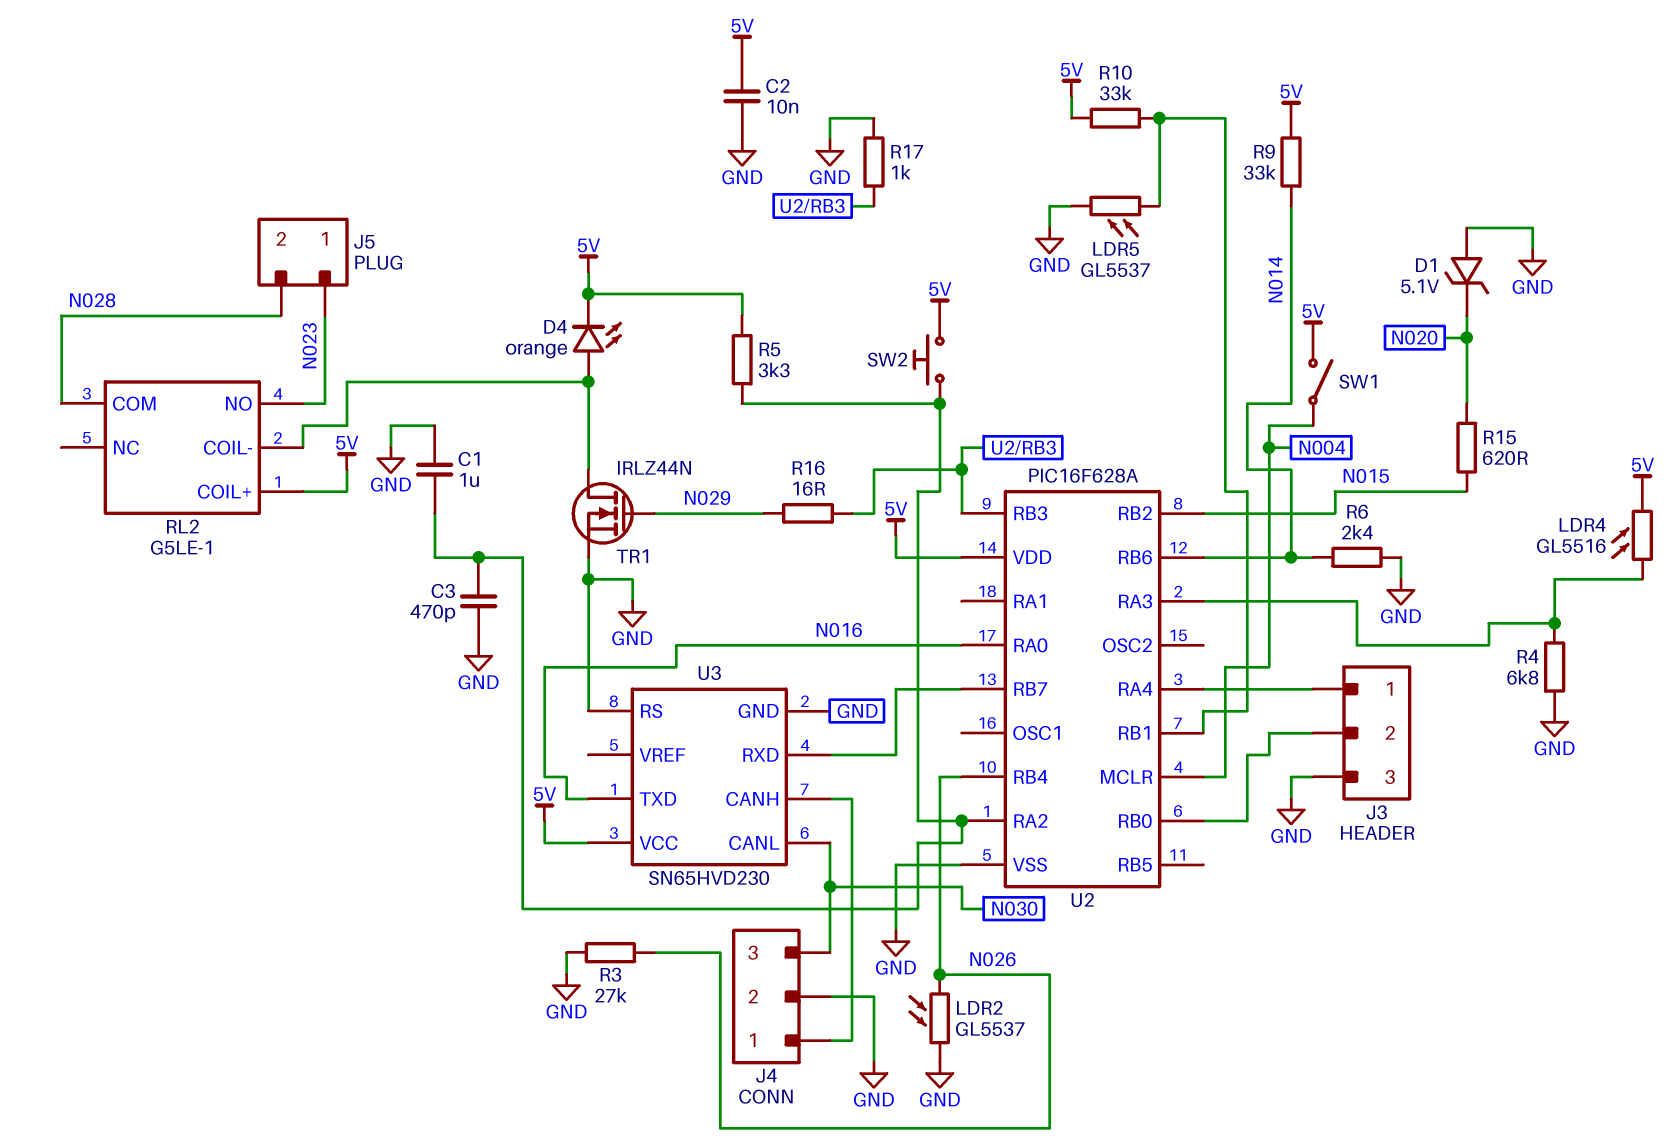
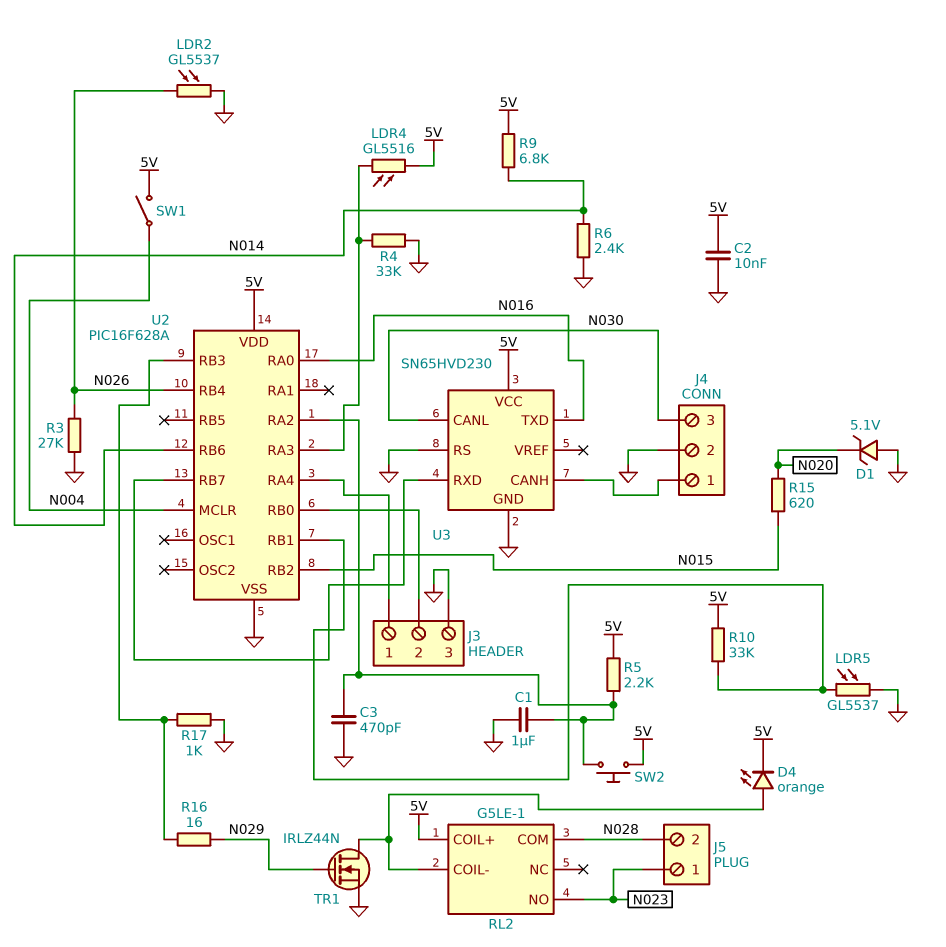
R4: 6.8k (GND, U2/RA3) -> 33k (GND, U2/RA3)
R5: 3.3k (5V, U2/RA2) -> 2.2k (5V, U2/RA2)
R9: 33k (5V, N014) -> 6.8k (5V, N014)

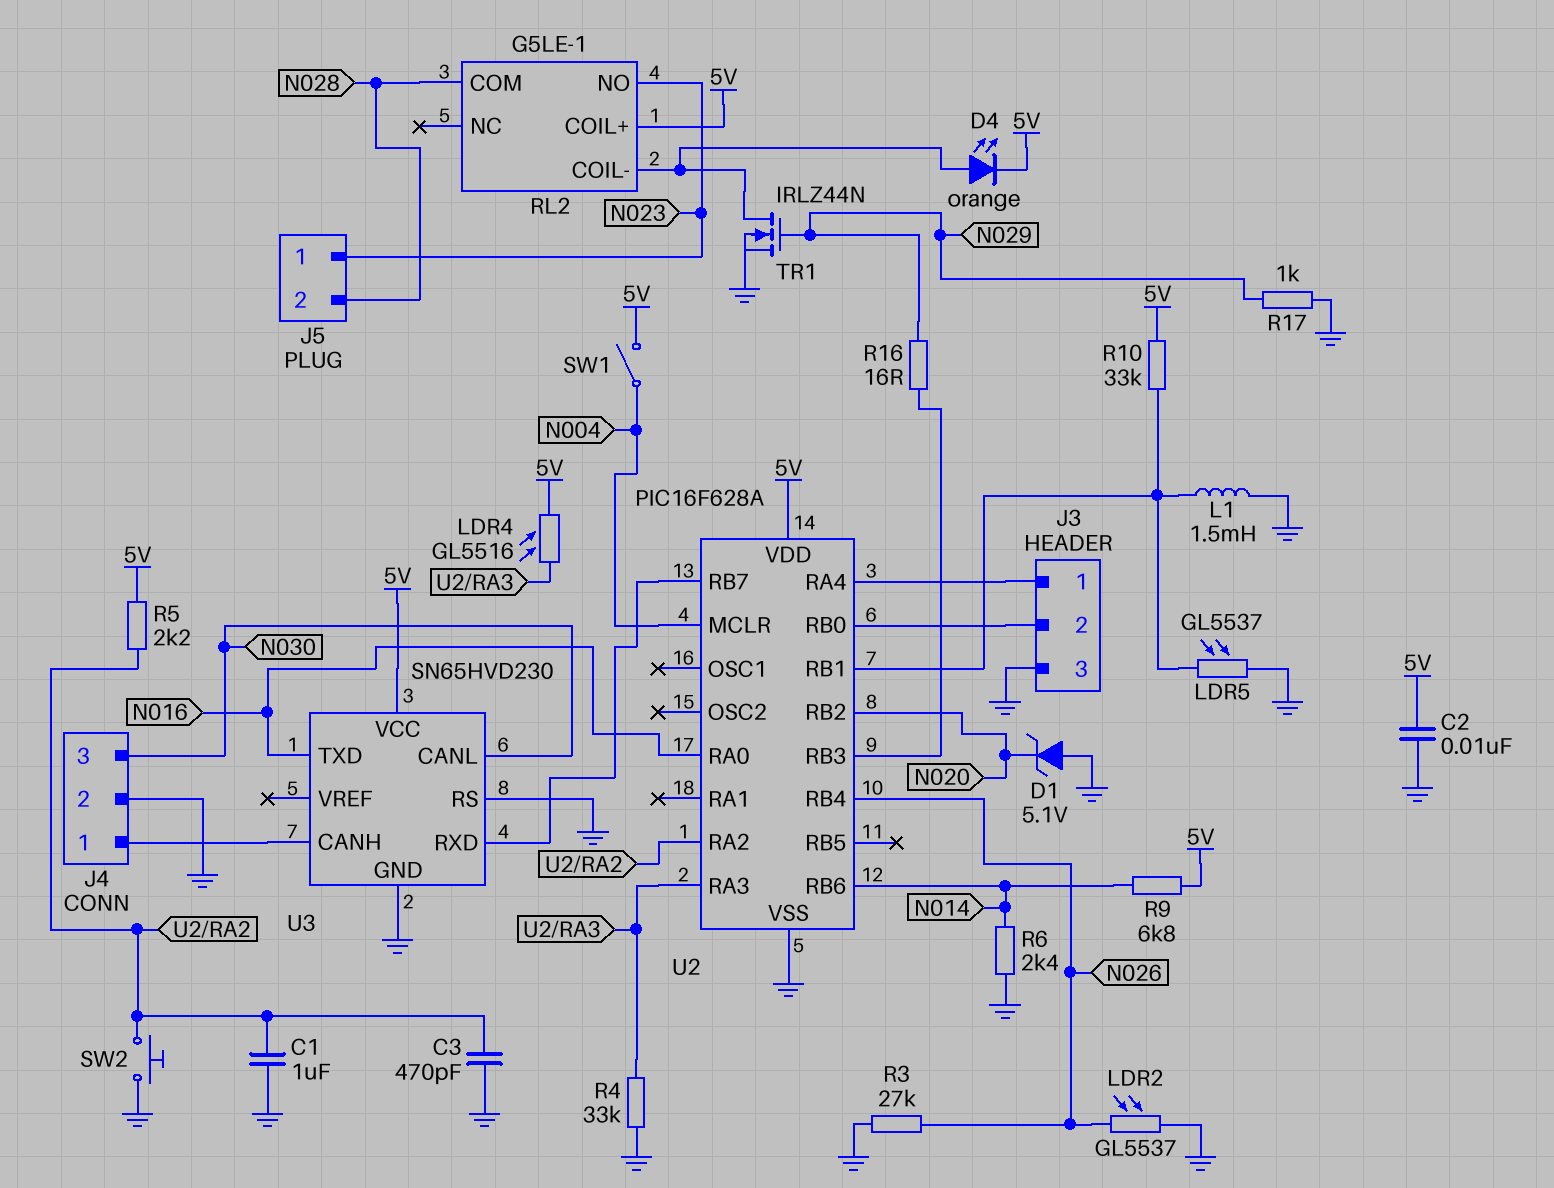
L1: none -> 1.5mH (GND, U2/RB1)
R15: 620 (N015, N020) -> none
R17: 1k (GND, U2/RB3) -> 1k (GND, N029)
SW2: button (5V, U2/RA2) -> button (GND, U2/RA2)
U2 pin RB2: N015 -> N020

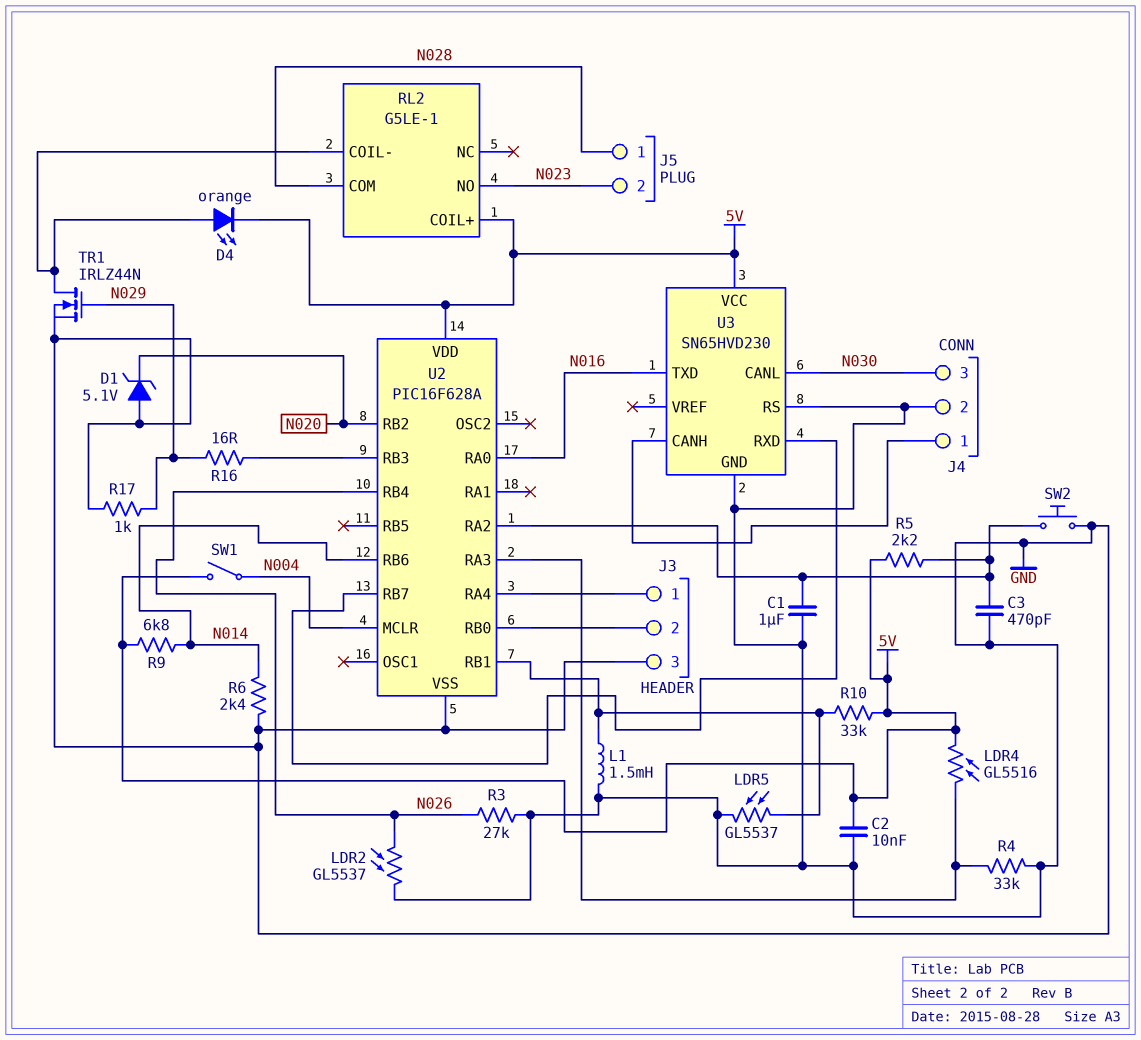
J5 pin 1: N023 -> N028
J5 pin 2: N028 -> N023

